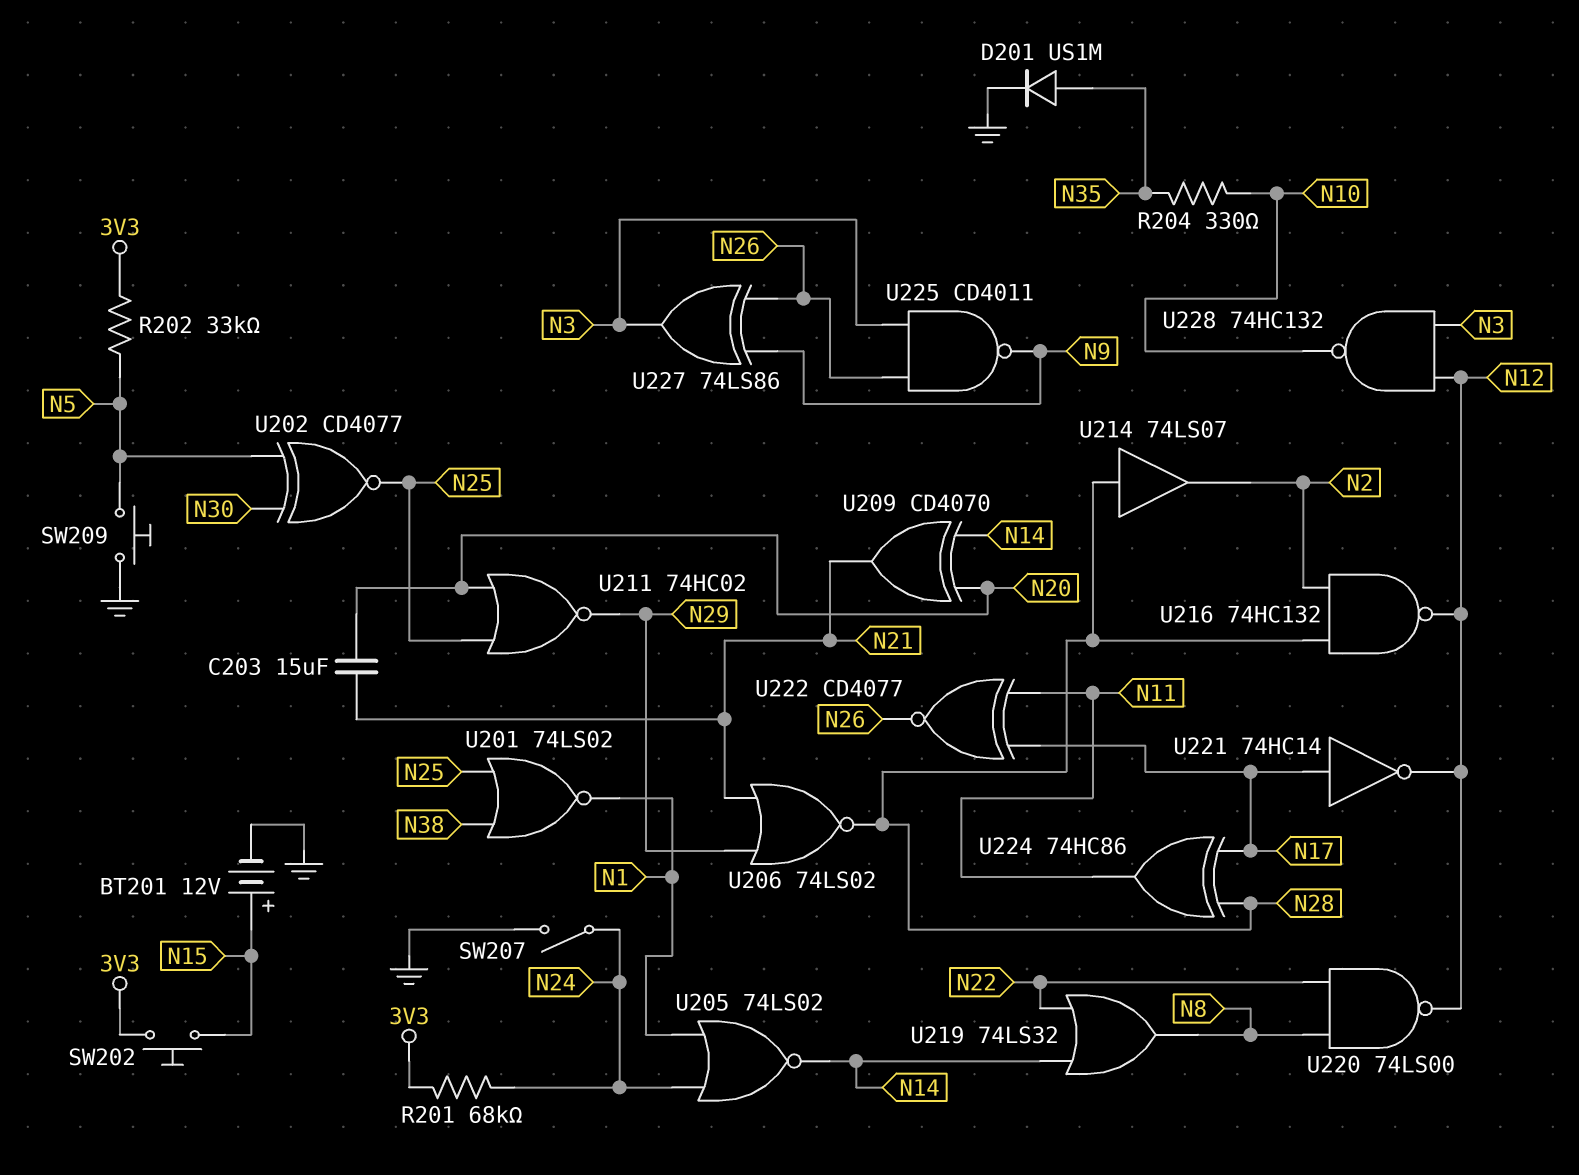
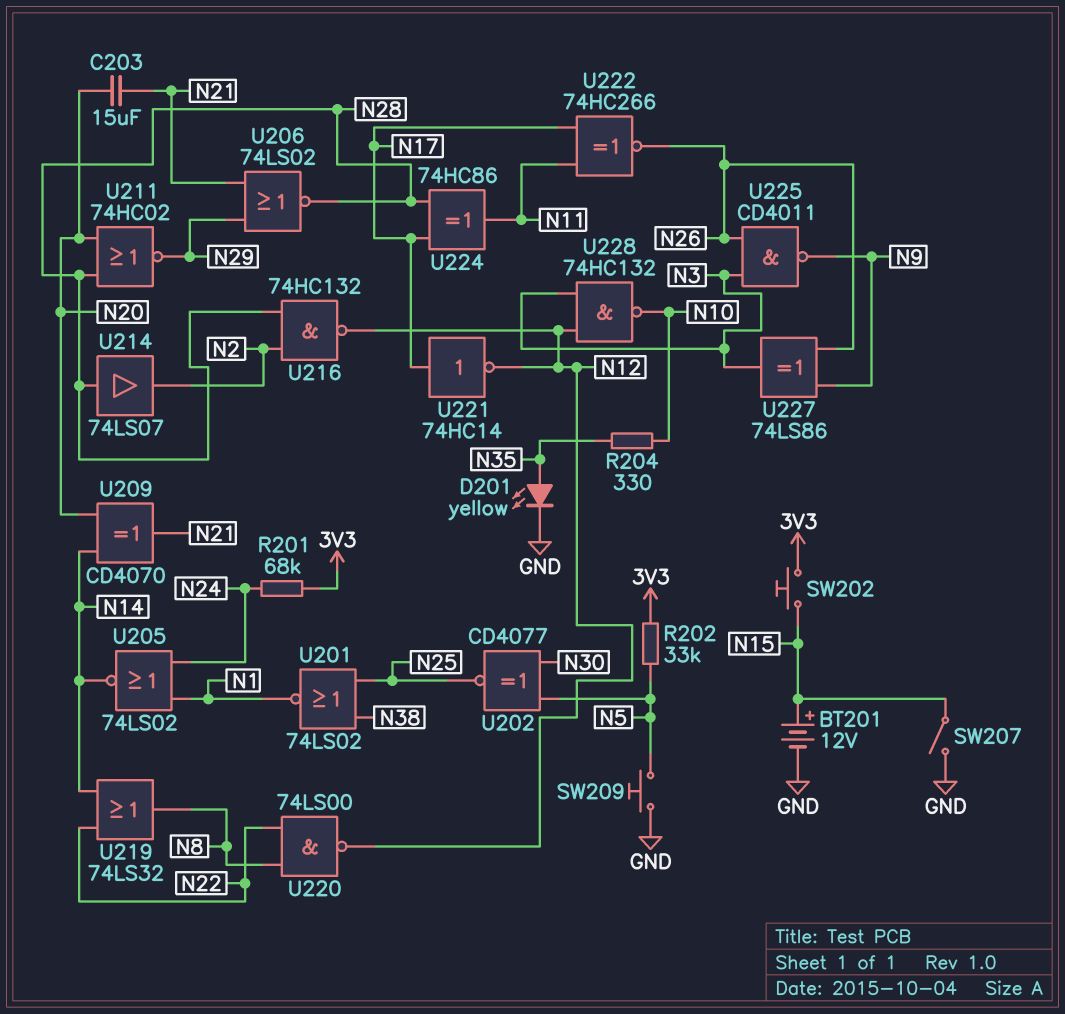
D201: diode US1M (A N35, K GND) -> LED yellow (A N35, K GND)
SW207: switch (GND, N24) -> switch (GND, N15)
U211: NOR 74HC02 (in N20, in N25, out N29) -> NOR 74HC02 (in N20, in N28, out N29)
U222: XNOR CD4077 (in N11, in N17, out N26) -> XNOR 74HC266 (in N11, in N17, out N26)

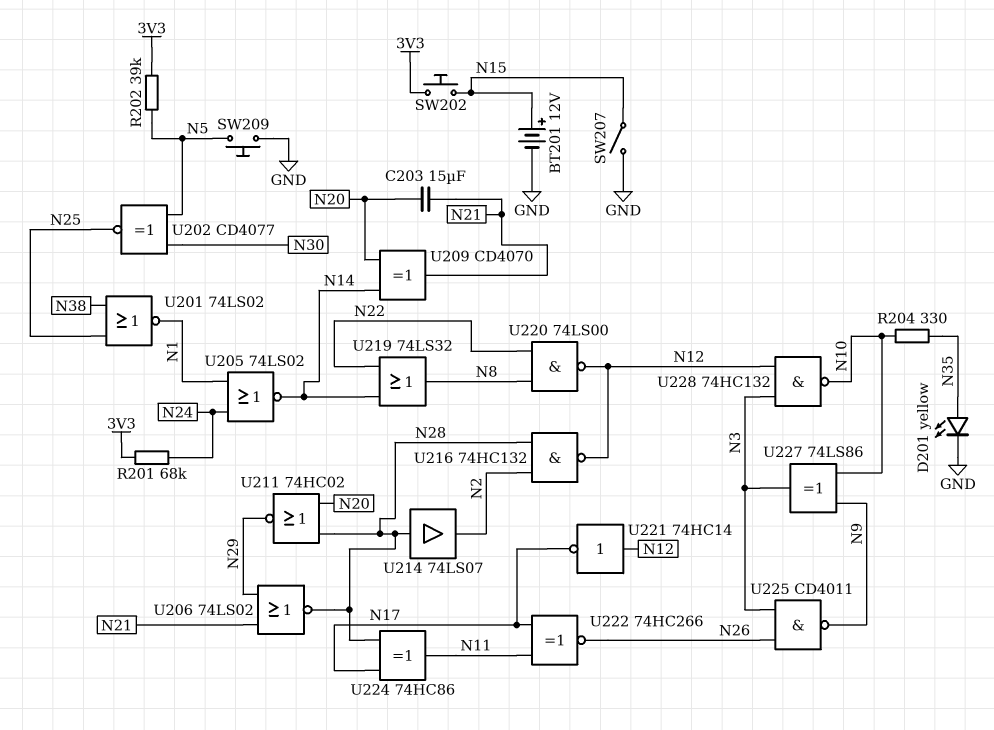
R202: 33k (3V3, N5) -> 39k (3V3, N5)
U221: NOT 74HC14 (in N17, out N12) -> NOT 74HC14 (in N12, out N17)
U227: XOR 74LS86 (in N9, in N26, out N3) -> XOR 74LS86 (in N9, in N10, out N3)

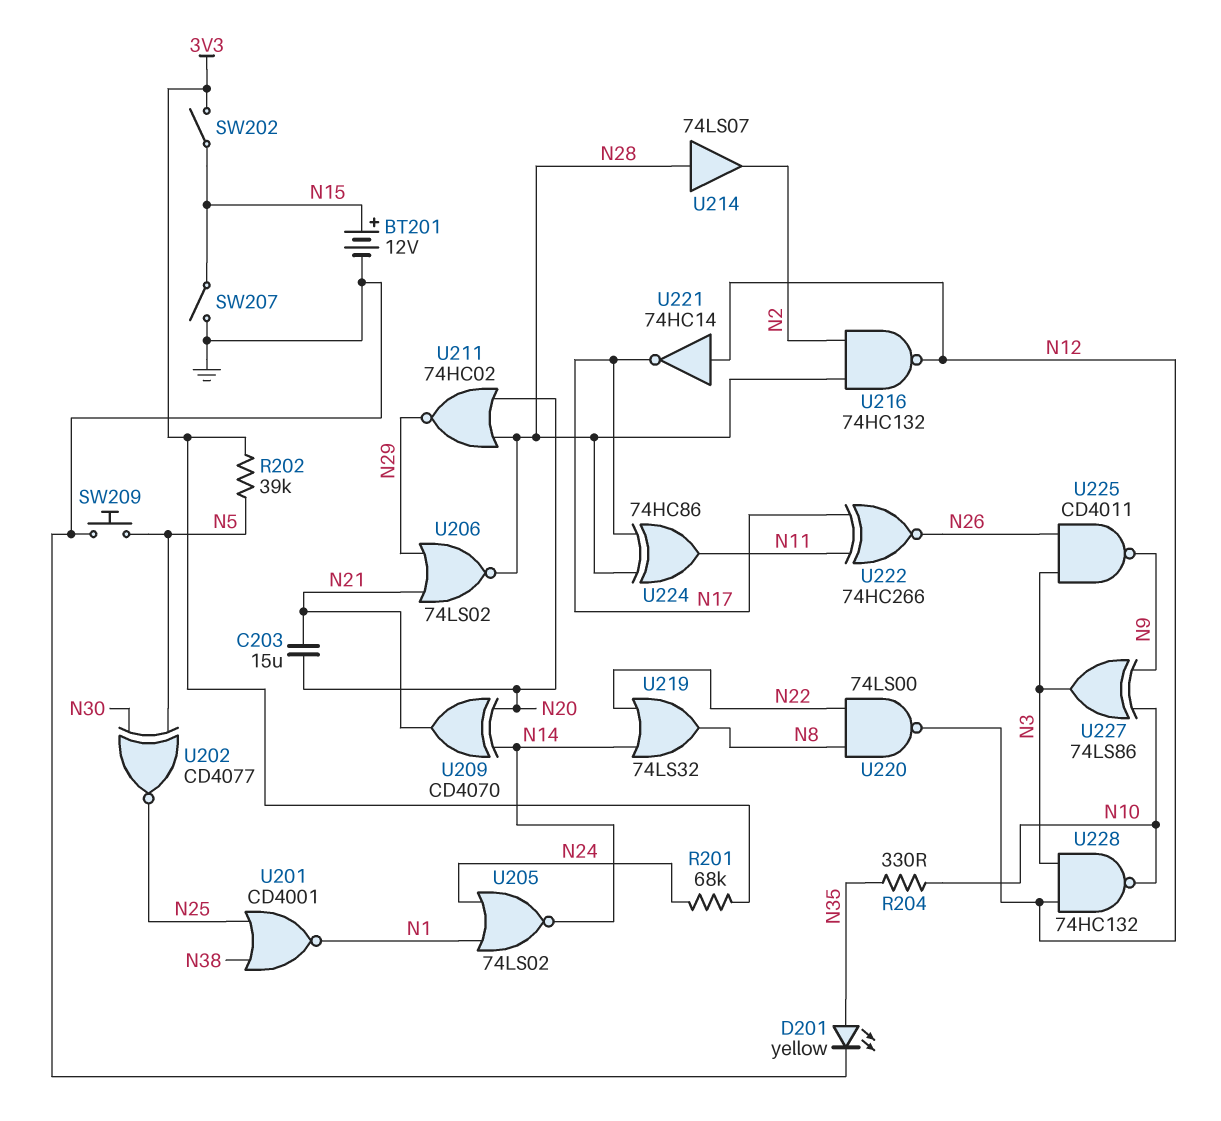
SW202: button (3V3, N15) -> switch (3V3, N15)
U201: NOR 74LS02 (in N25, in N38, out N1) -> NOR CD4001 (in N25, in N38, out N1)

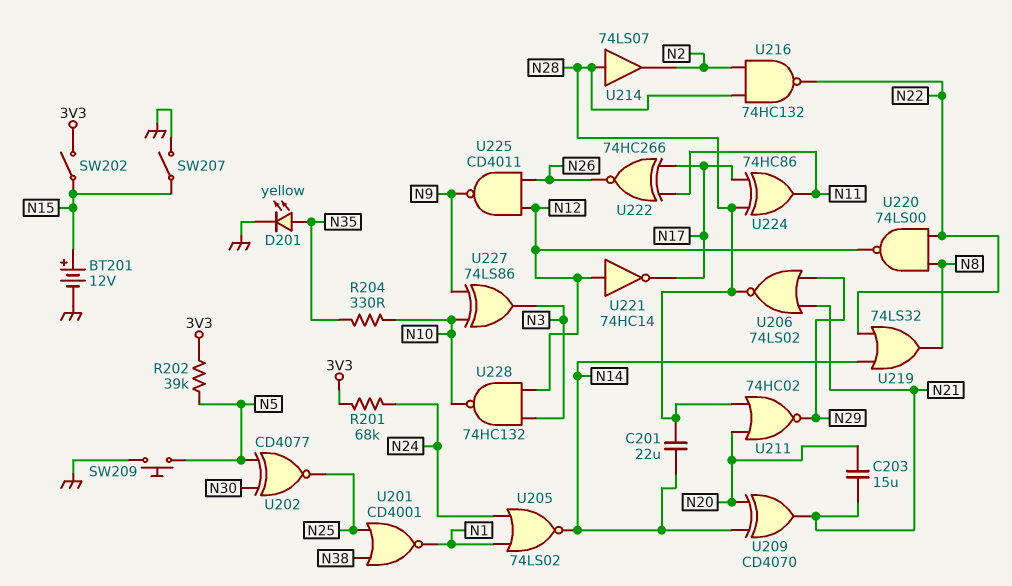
C201: none -> 22uF (N14, N28)
U216: NAND 74HC132 (in N2, in N28, out N12) -> NAND 74HC132 (in N2, in N28, out N22)
U225: NAND CD4011 (in N3, in N26, out N9) -> NAND CD4011 (in N12, in N26, out N9)

